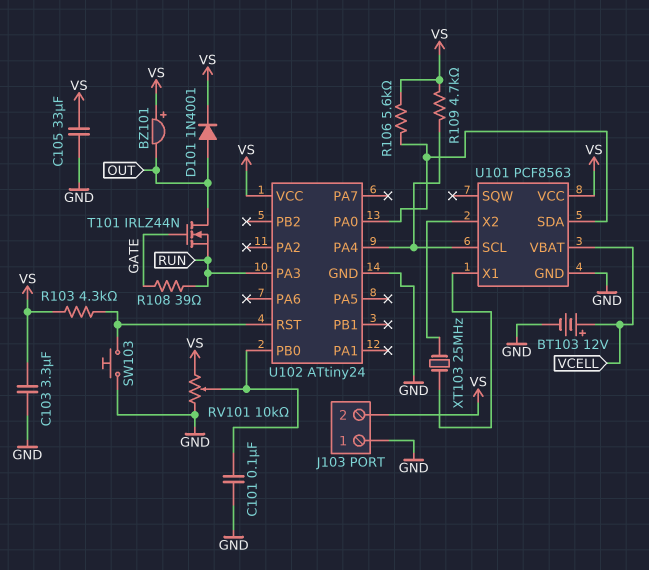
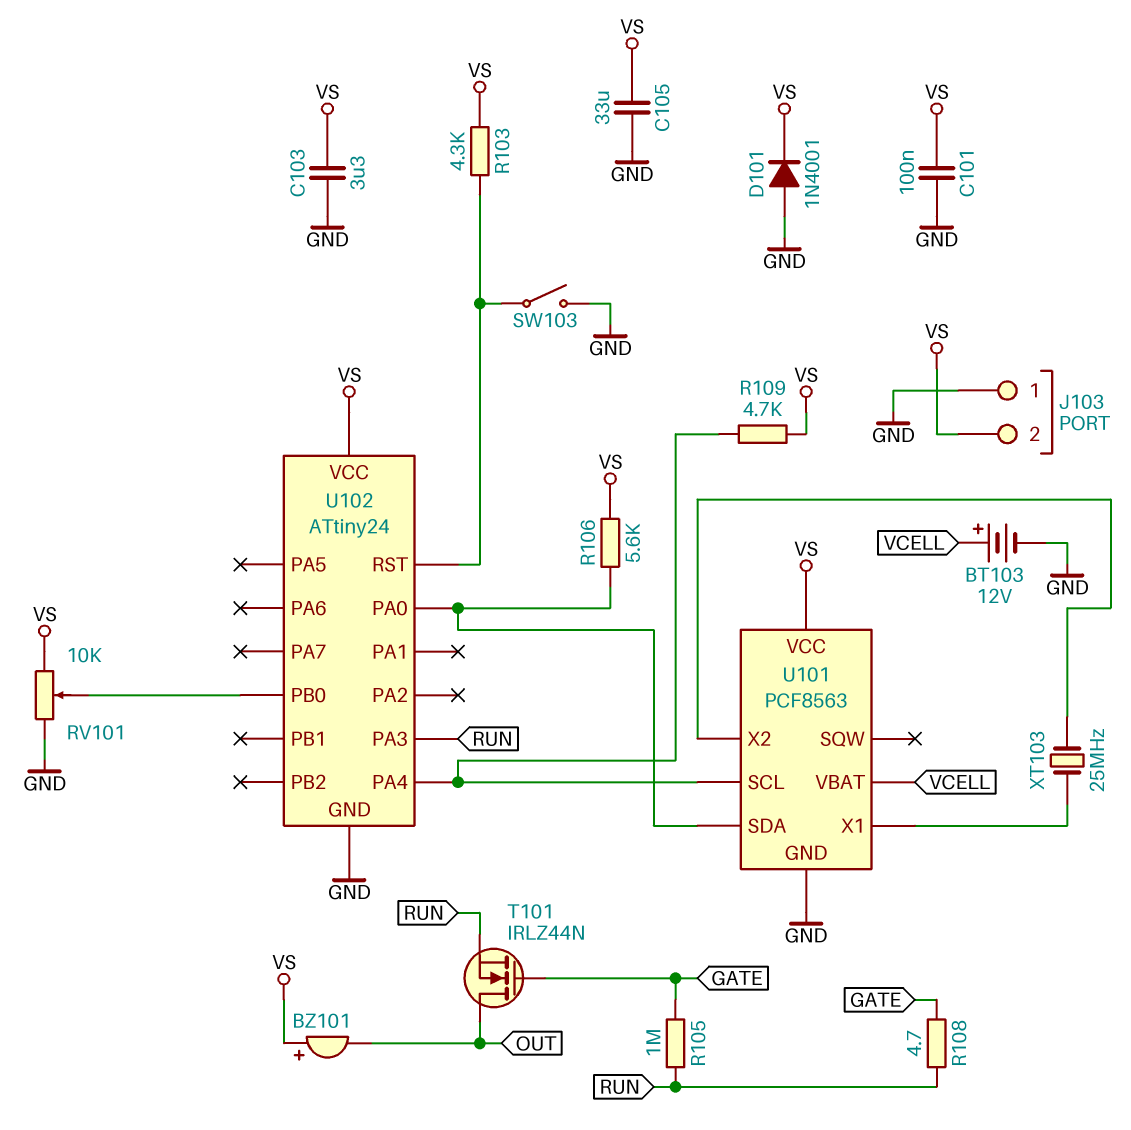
C101: 100nF (GND, U102/PB0) -> 100nF (GND, VS)
D101: diode 1N4001 (A OUT, K VS) -> diode 1N4001 (A GND, K VS)
R105: none -> 1M (GATE, RUN)
R108: 39 (GATE, RUN) -> 4.7 (GATE, RUN)
SW103: button (GND, U102/RST) -> switch (GND, U102/RST)

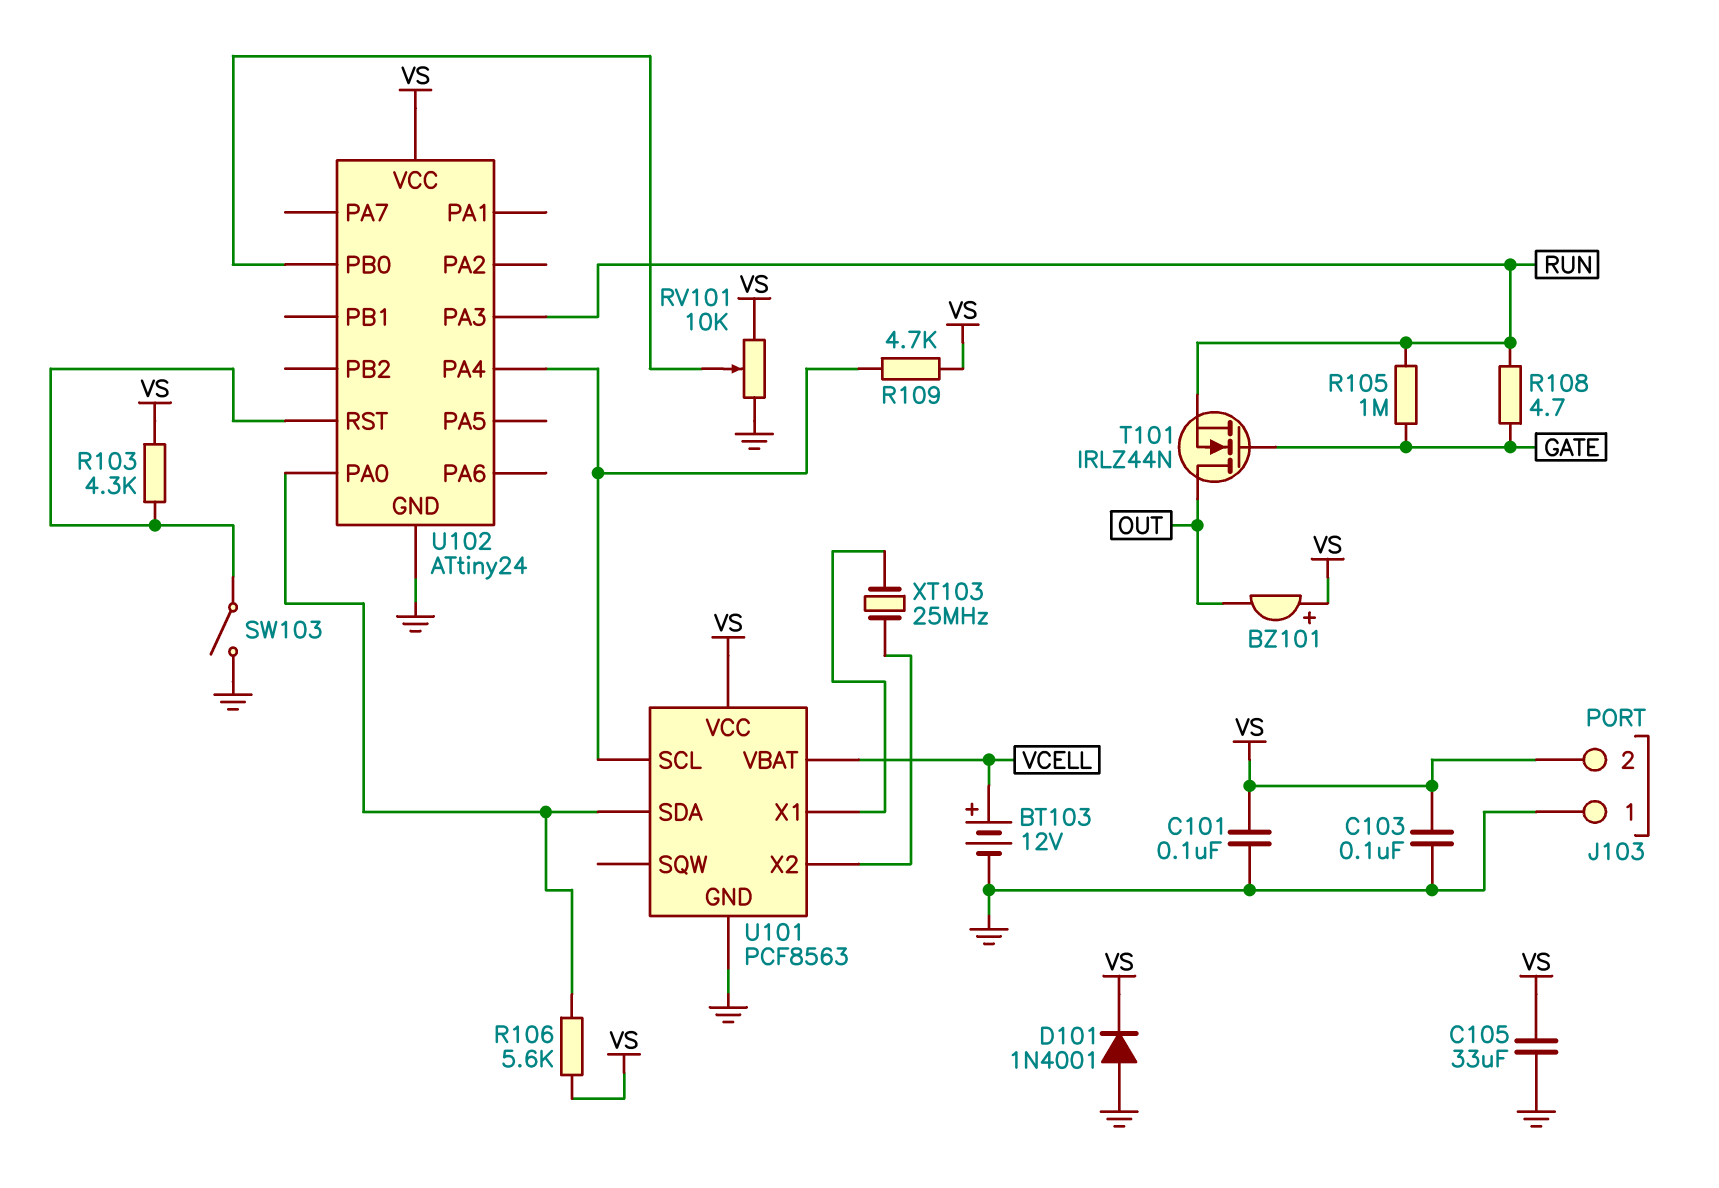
C103: 3.3uF (GND, VS) -> 100nF (GND, VS)

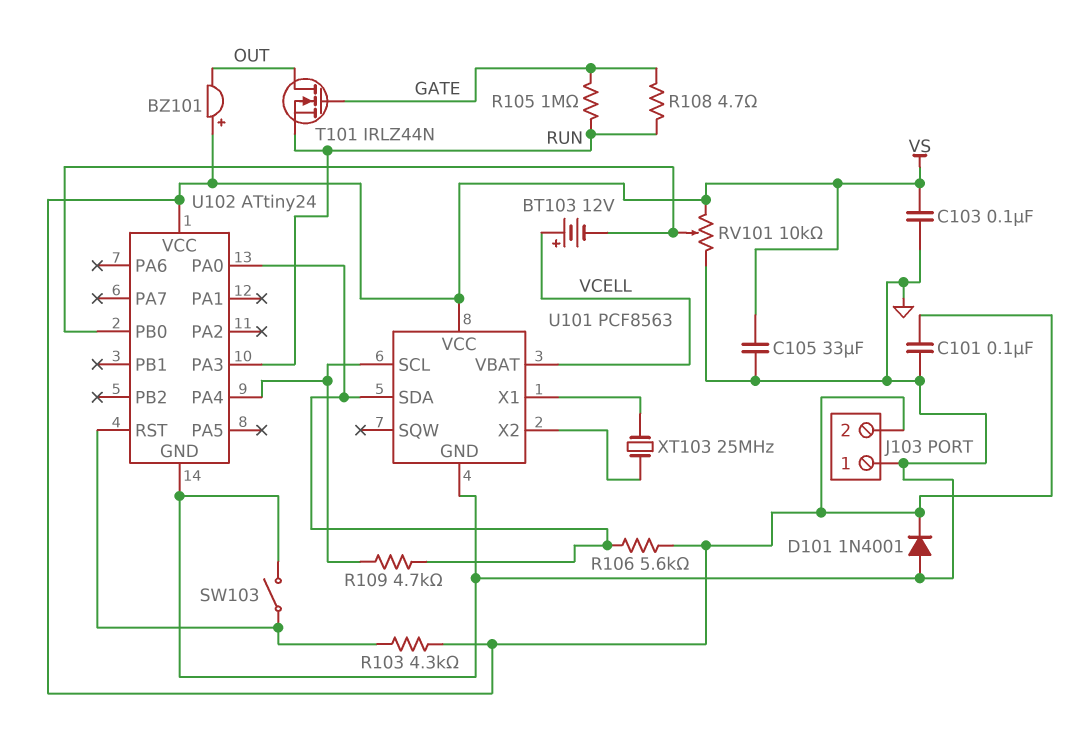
BT103: 12V (plus VCELL, minus GND) -> 12V (plus VCELL, minus U102/PB0)
R109: 4.7k (U101/SCL, VS) -> 4.7k (U101/SCL, U101/SDA)

